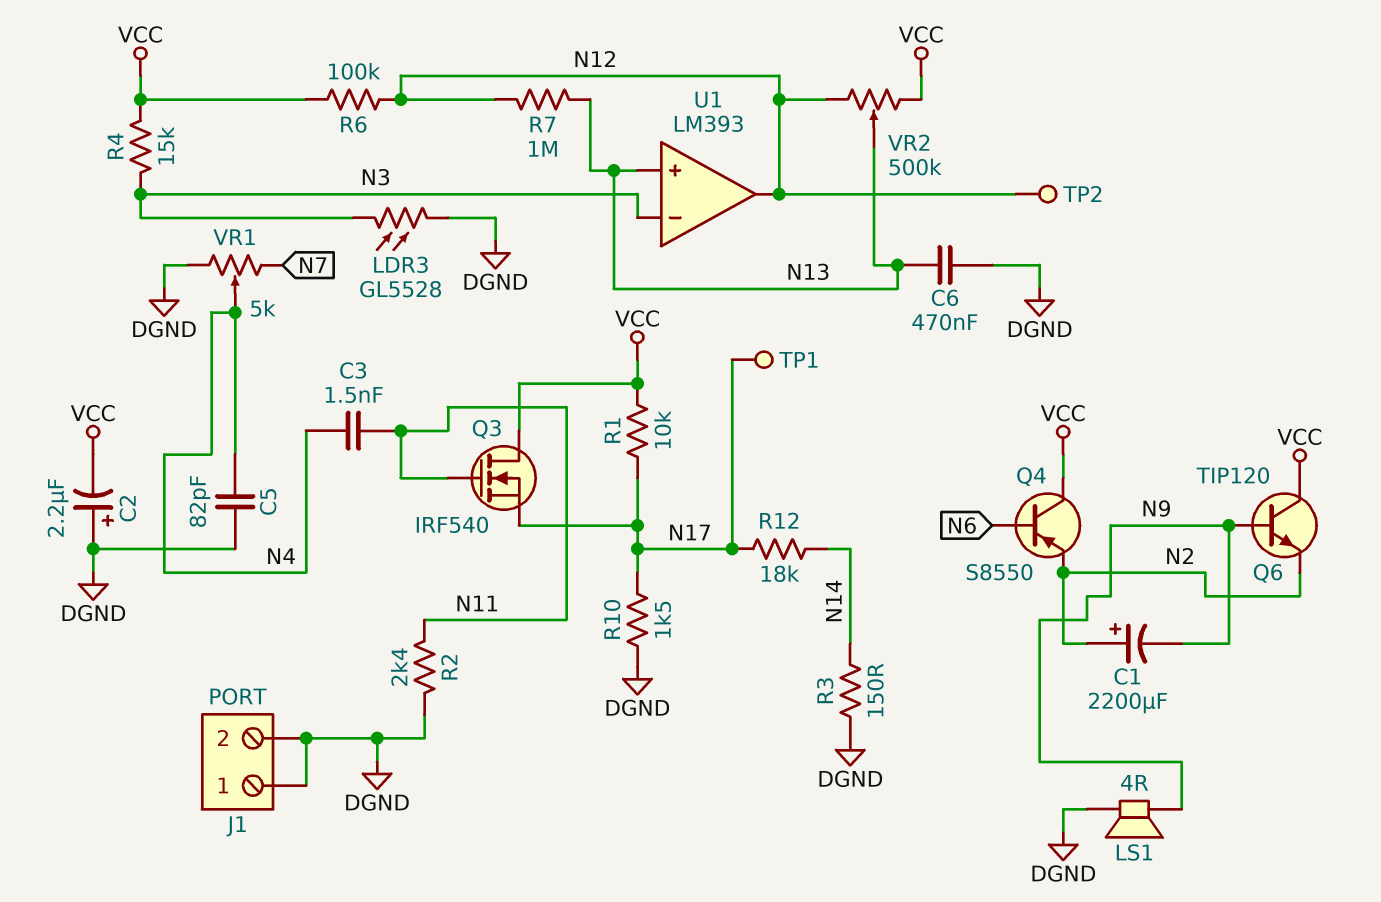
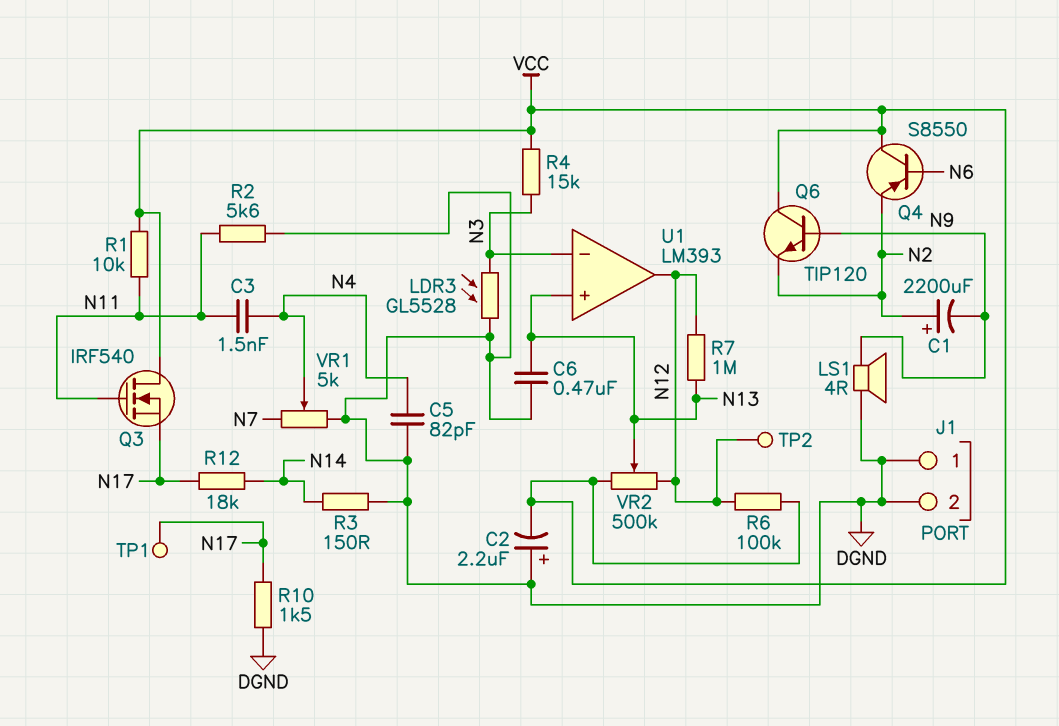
R1: 10k (N17, VCC) -> 10k (N11, VCC)
R2: 2.4k (DGND, N11) -> 5.6k (DGND, N11)

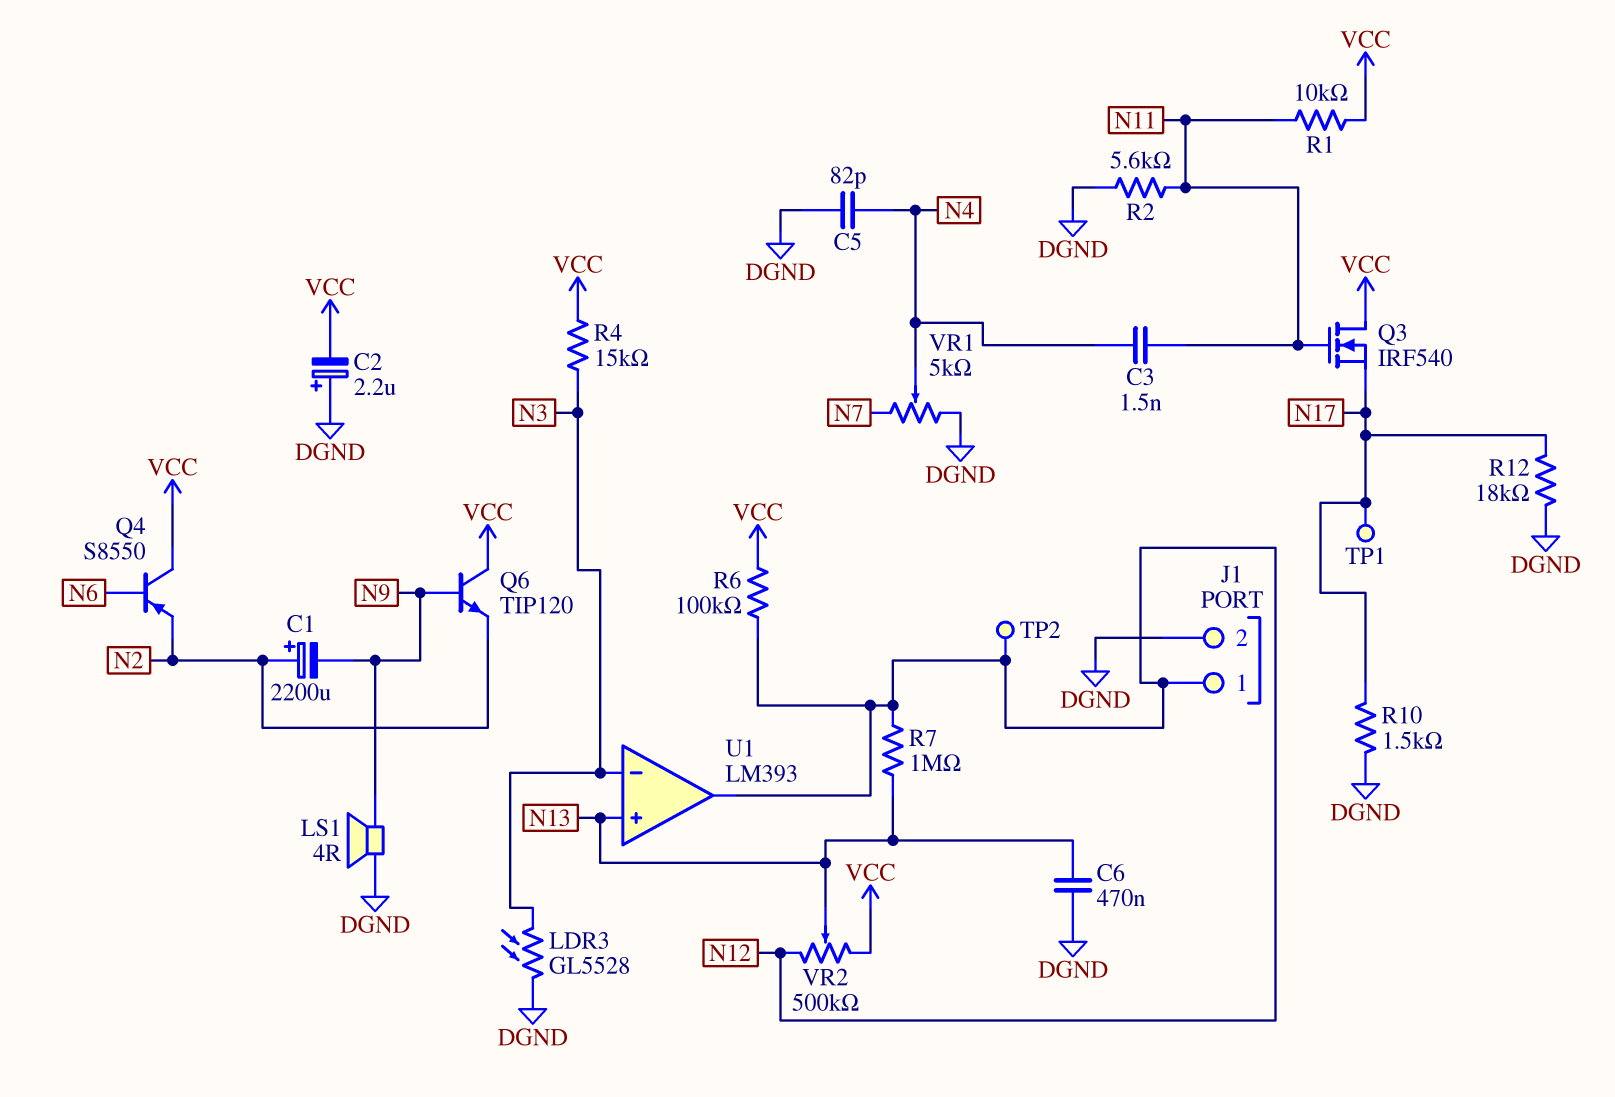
J1 pin 1: DGND -> N12
R3: 150 (DGND, N14) -> none
R12: 18k (N14, N17) -> 18k (DGND, N17)

